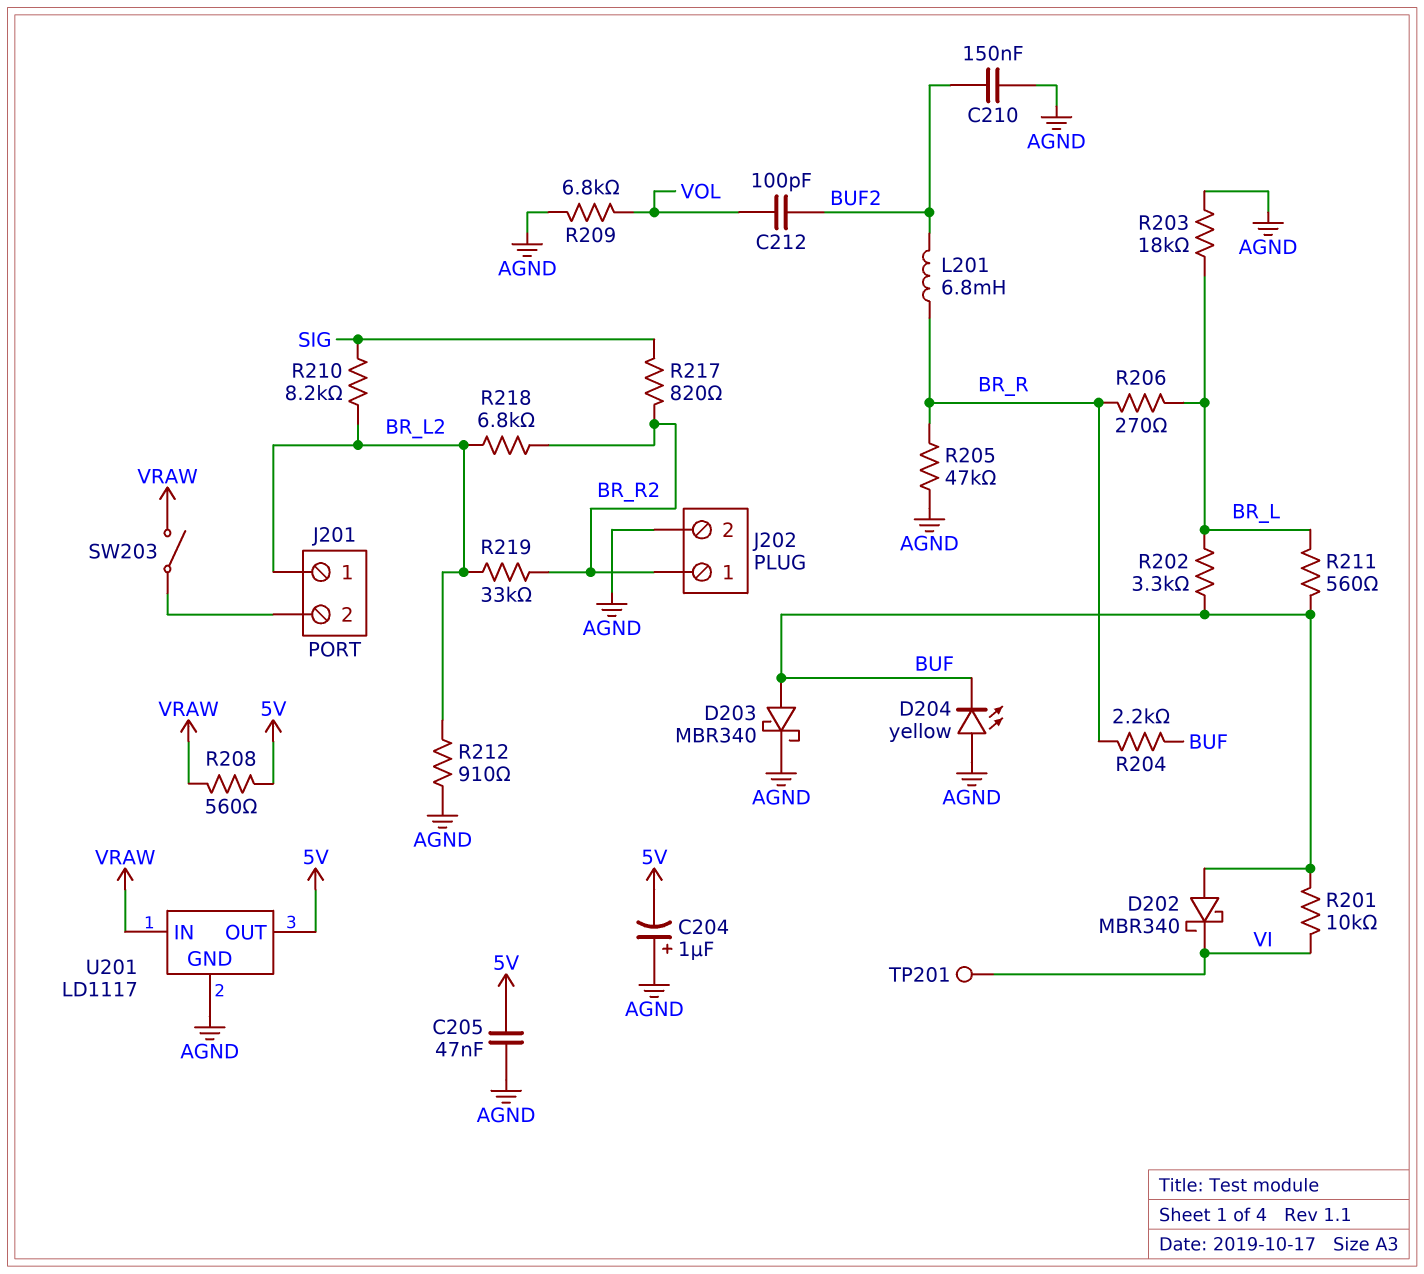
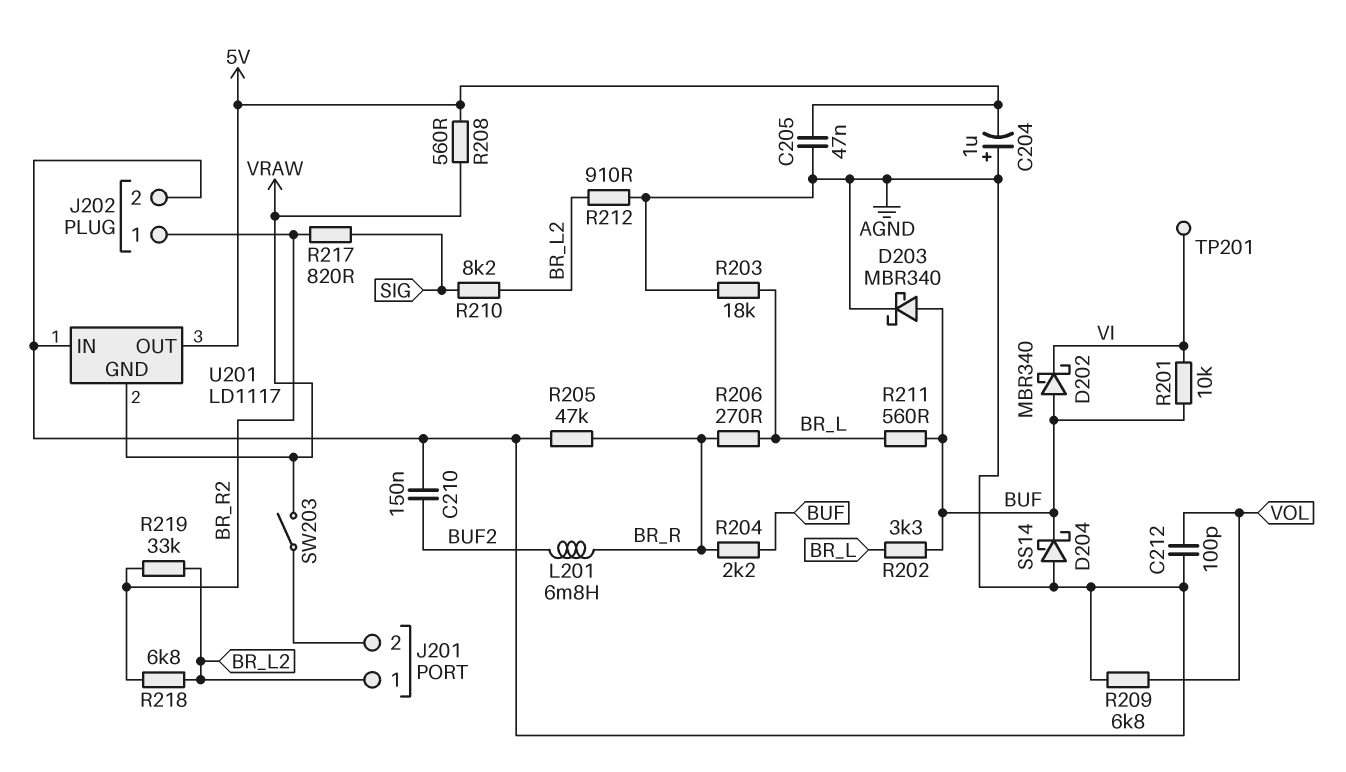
C212: 100pF (BUF2, VOL) -> 100pF (AGND, VOL)
D204: LED yellow (A AGND, K BUF) -> schottky SS14 (A AGND, K BUF)
U201 pin GND: AGND -> VRAW
U201 pin IN: VRAW -> AGND

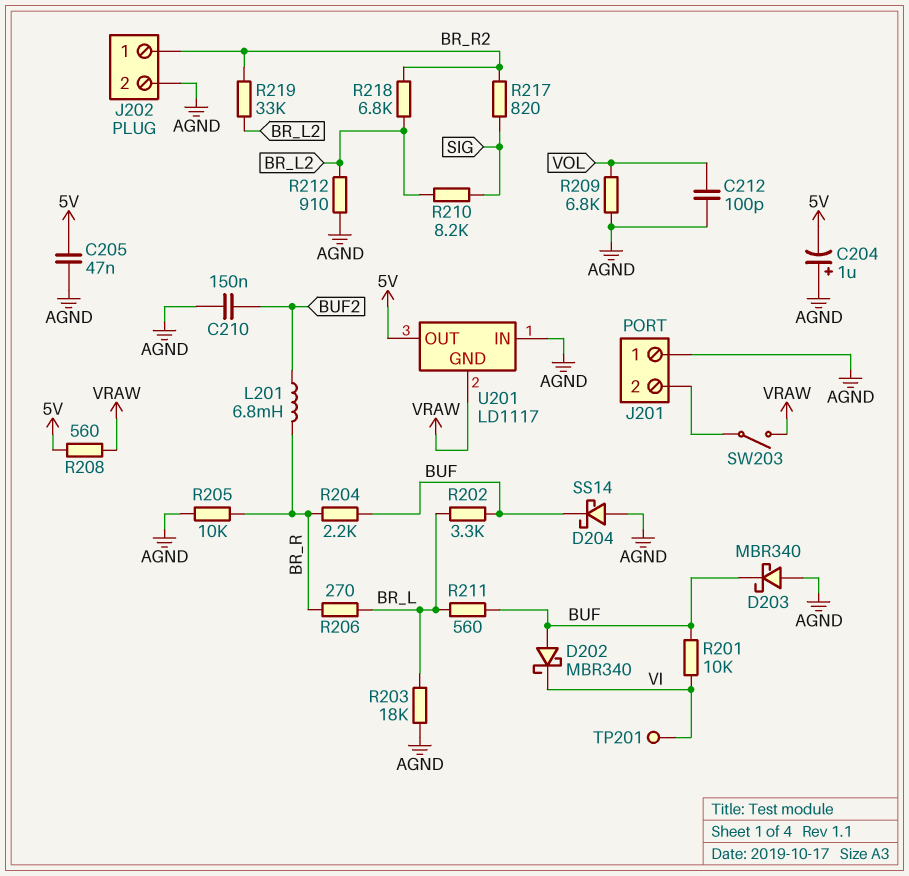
D203: schottky MBR340 (A BUF, K AGND) -> schottky MBR340 (A AGND, K BUF)
J201 pin 1: BR_L2 -> AGND
R205: 47k (AGND, BR_R) -> 10k (AGND, BR_R)

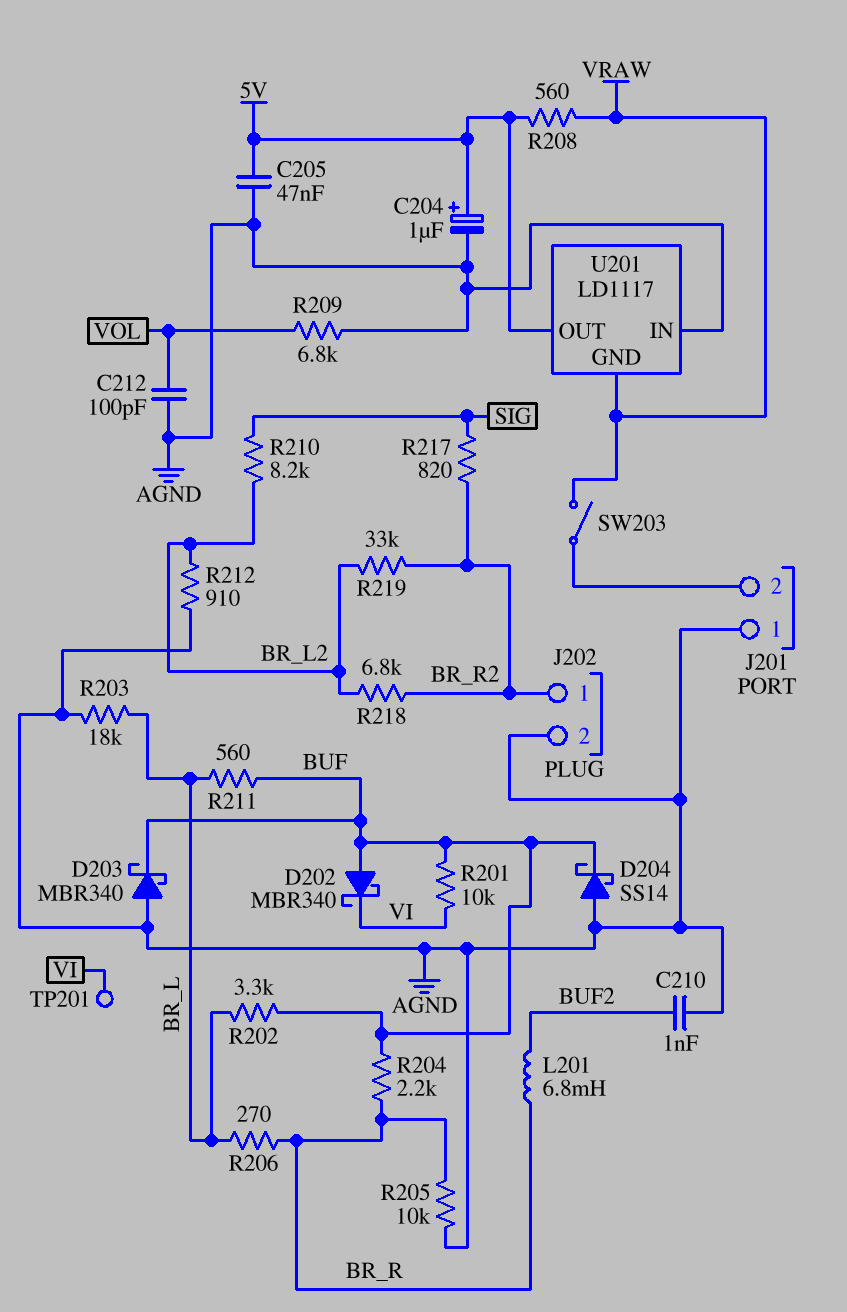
C204: 1uF (plus AGND, minus 5V) -> 1uF (plus 5V, minus AGND)
C210: 150nF (AGND, BUF2) -> 1nF (AGND, BUF2)

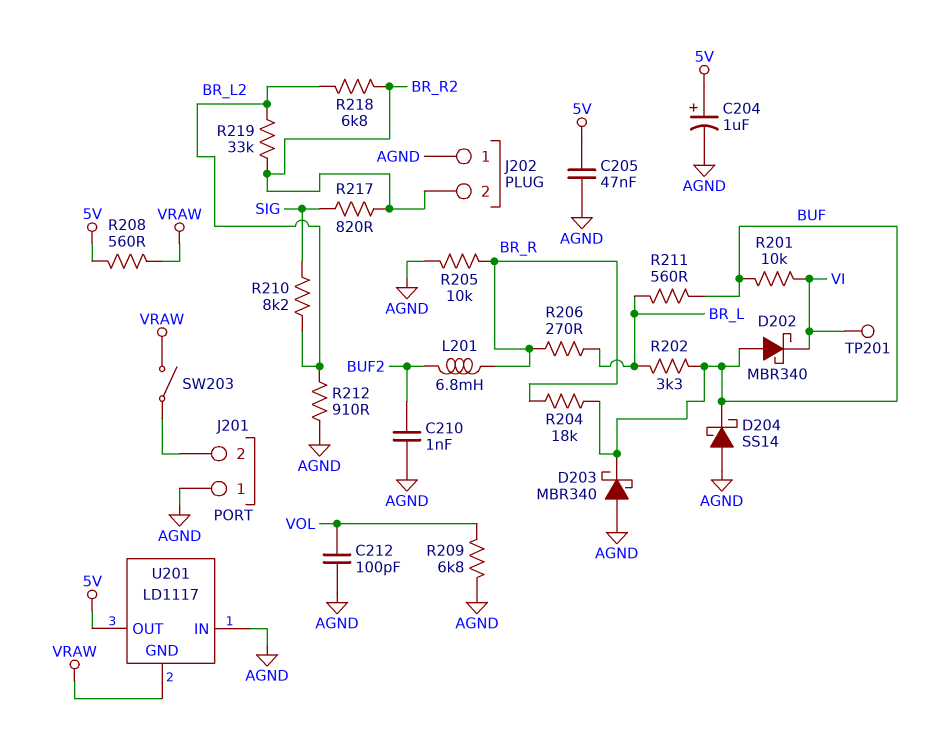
J202 pin 1: BR_R2 -> AGND
J202 pin 2: AGND -> BR_R2
R203: 18k (AGND, BR_L) -> none
R204: 2.2k (BR_R, BUF) -> 18k (BR_R, BUF)

